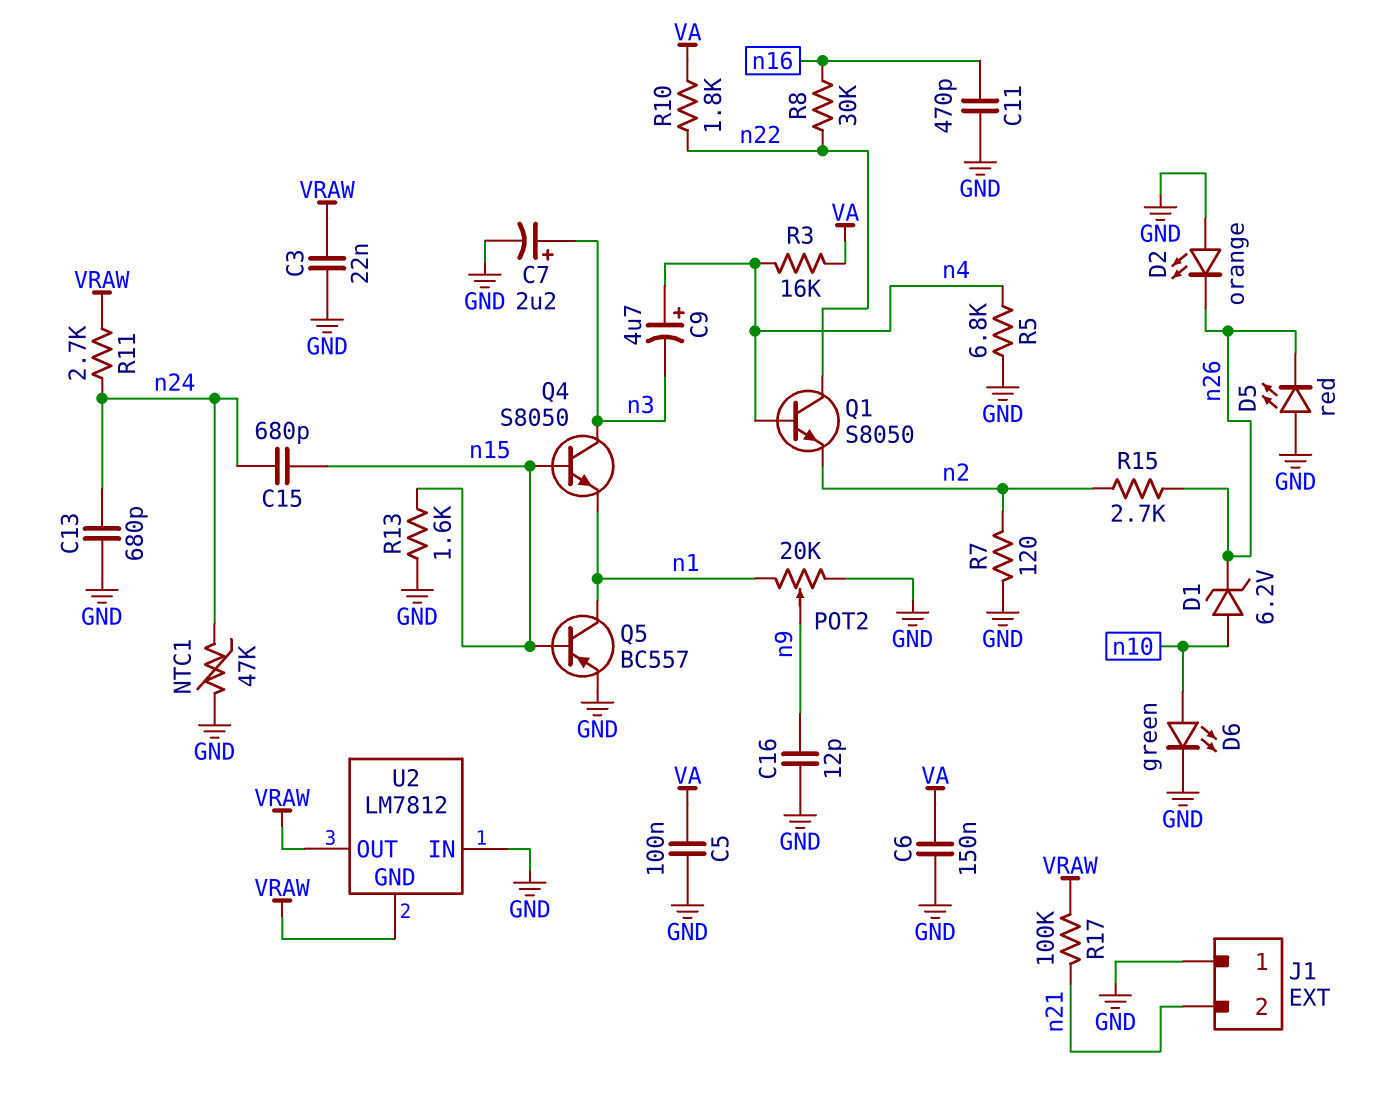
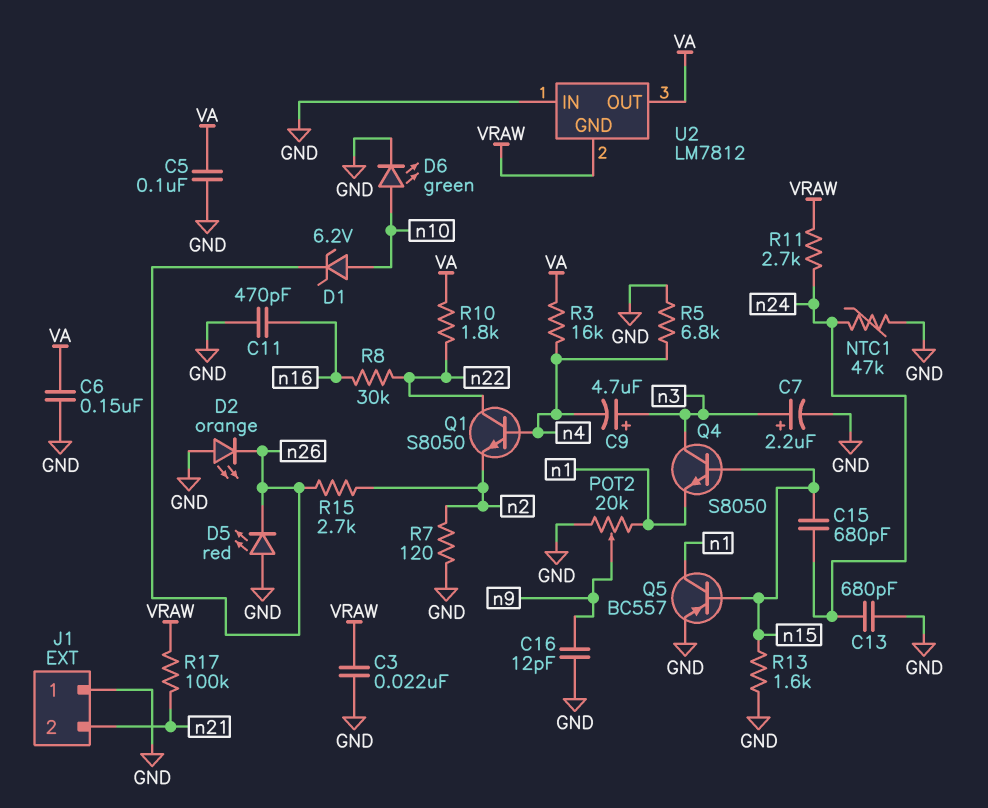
C9: 4.7uF (plus n4, minus n3) -> 4.7uF (plus n3, minus n4)
U2 pin OUT: VRAW -> VA

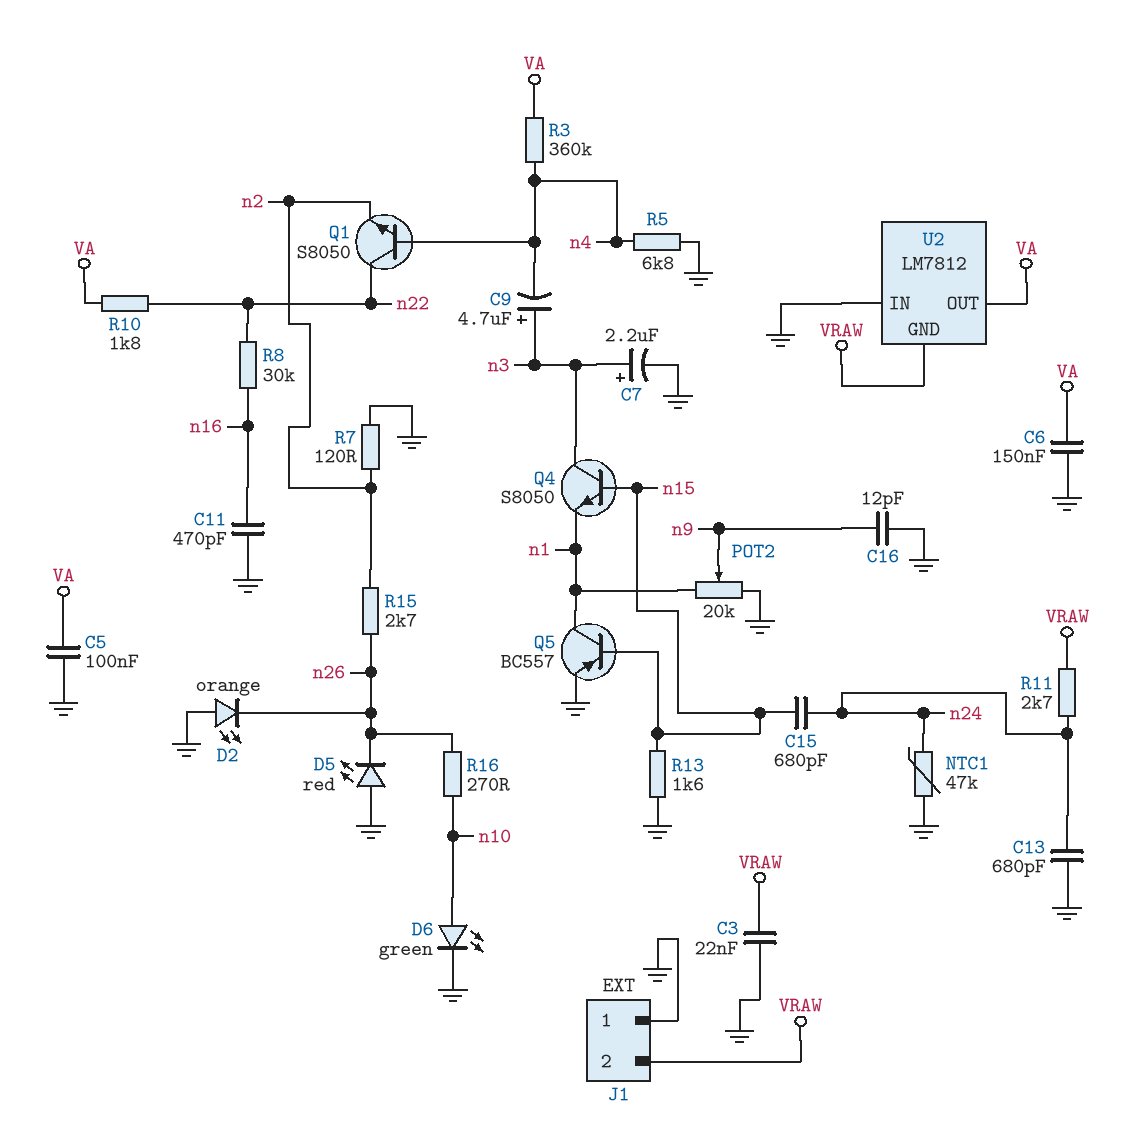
D1: zener 6.2V (A n10, K n26) -> none
J1 pin 2: n21 -> VRAW
R3: 16k (VA, n4) -> 360k (VA, n4)
R16: none -> 270 (n10, n26)
R17: 100k (VRAW, n21) -> none

